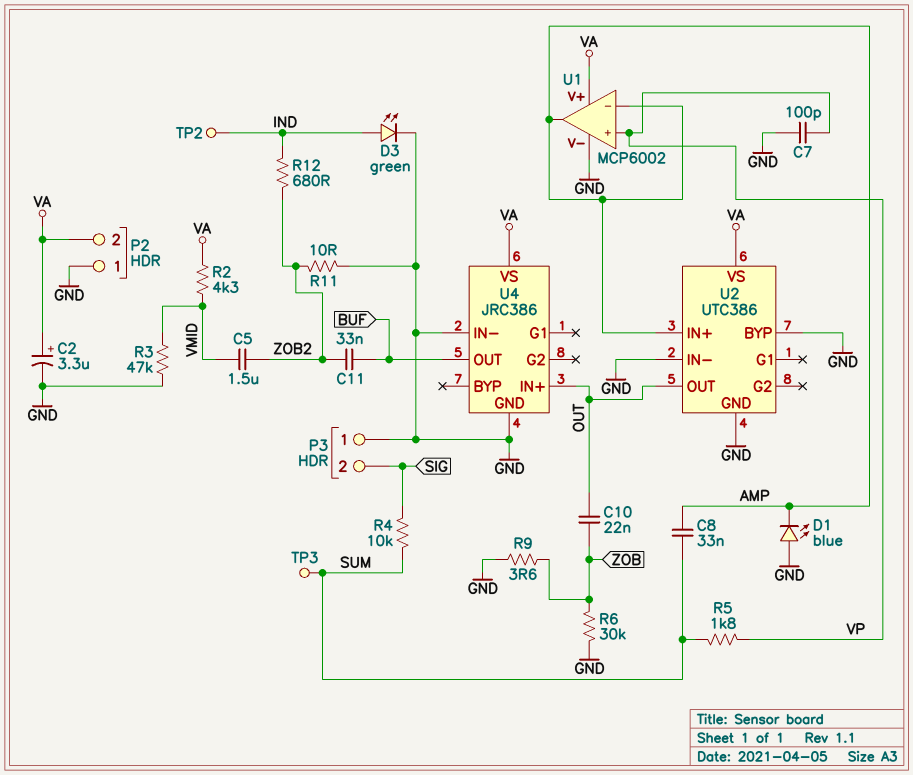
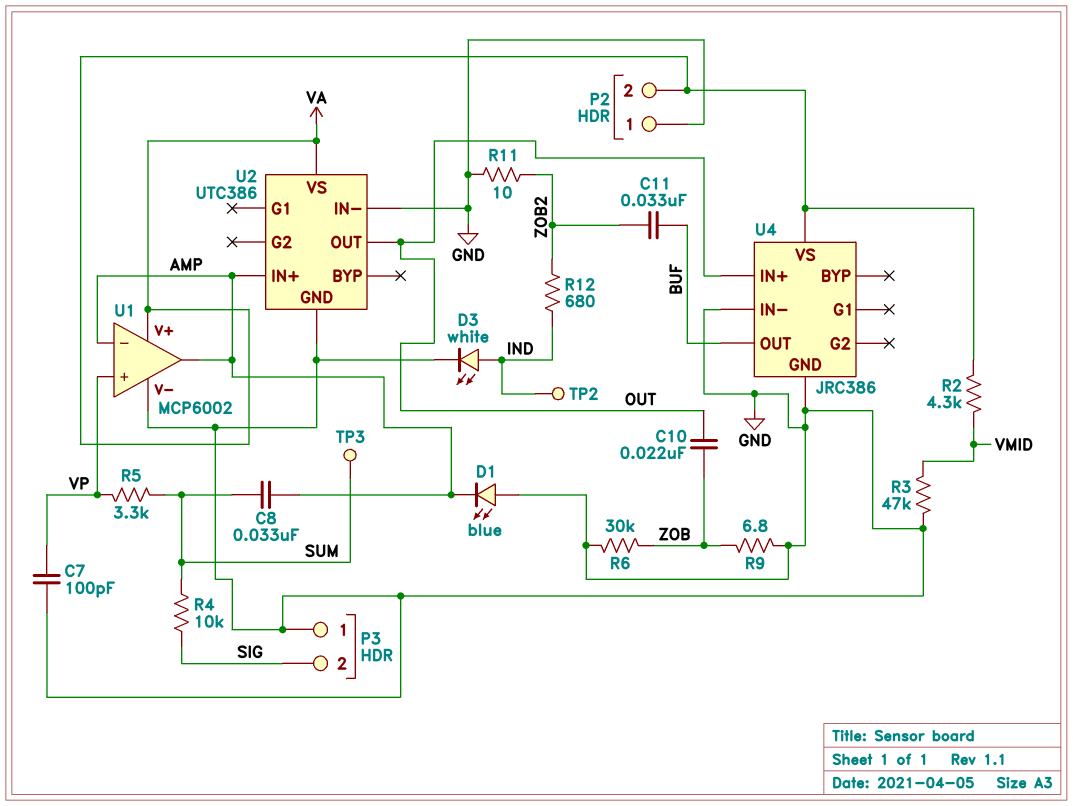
C2: 3.3uF (plus VA, minus GND) -> none
C5: 1.5uF (VMID, ZOB2) -> none
D3: LED green (A IND, K GND) -> LED white (A IND, K GND)
R5: 1.8k (SUM, VP) -> 3.3k (SUM, VP)
R9: 3.6 (GND, ZOB) -> 6.8 (GND, ZOB)
U2 pin BYP: GND -> none

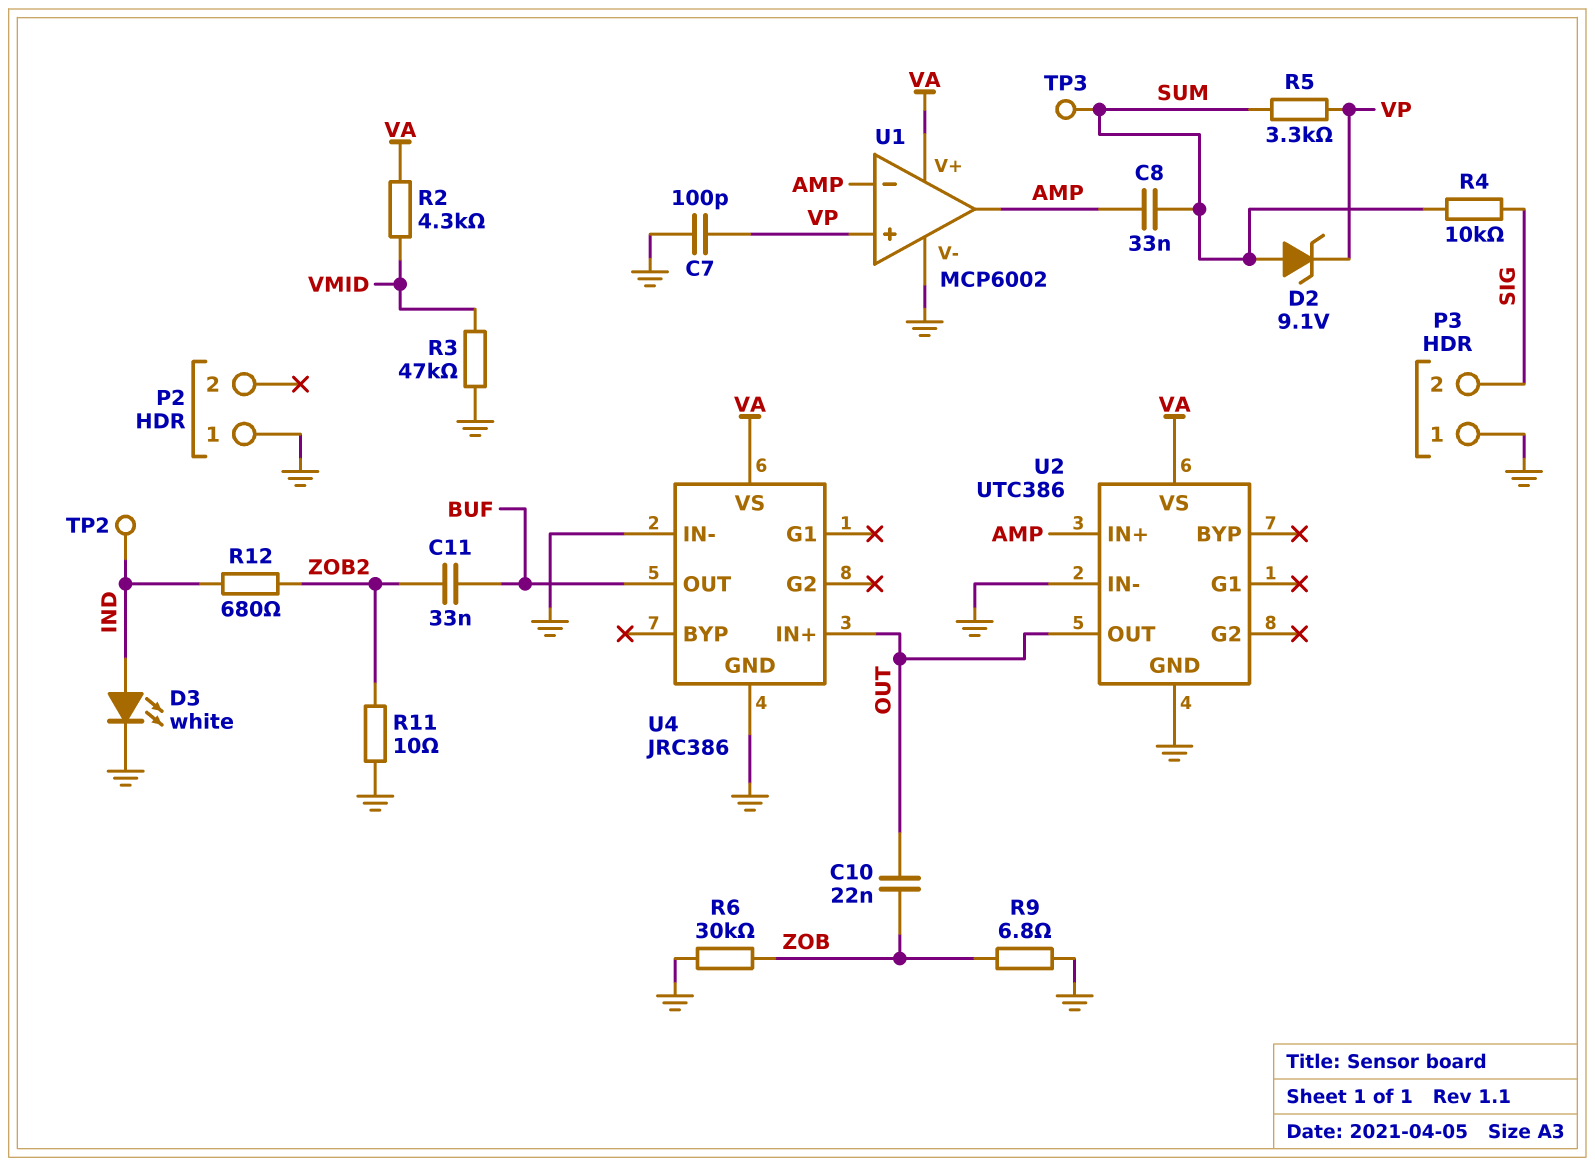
D1: LED blue (A GND, K AMP) -> none
D2: none -> zener 9.1V (A SUM, K VP)
P2 pin 2: VA -> none

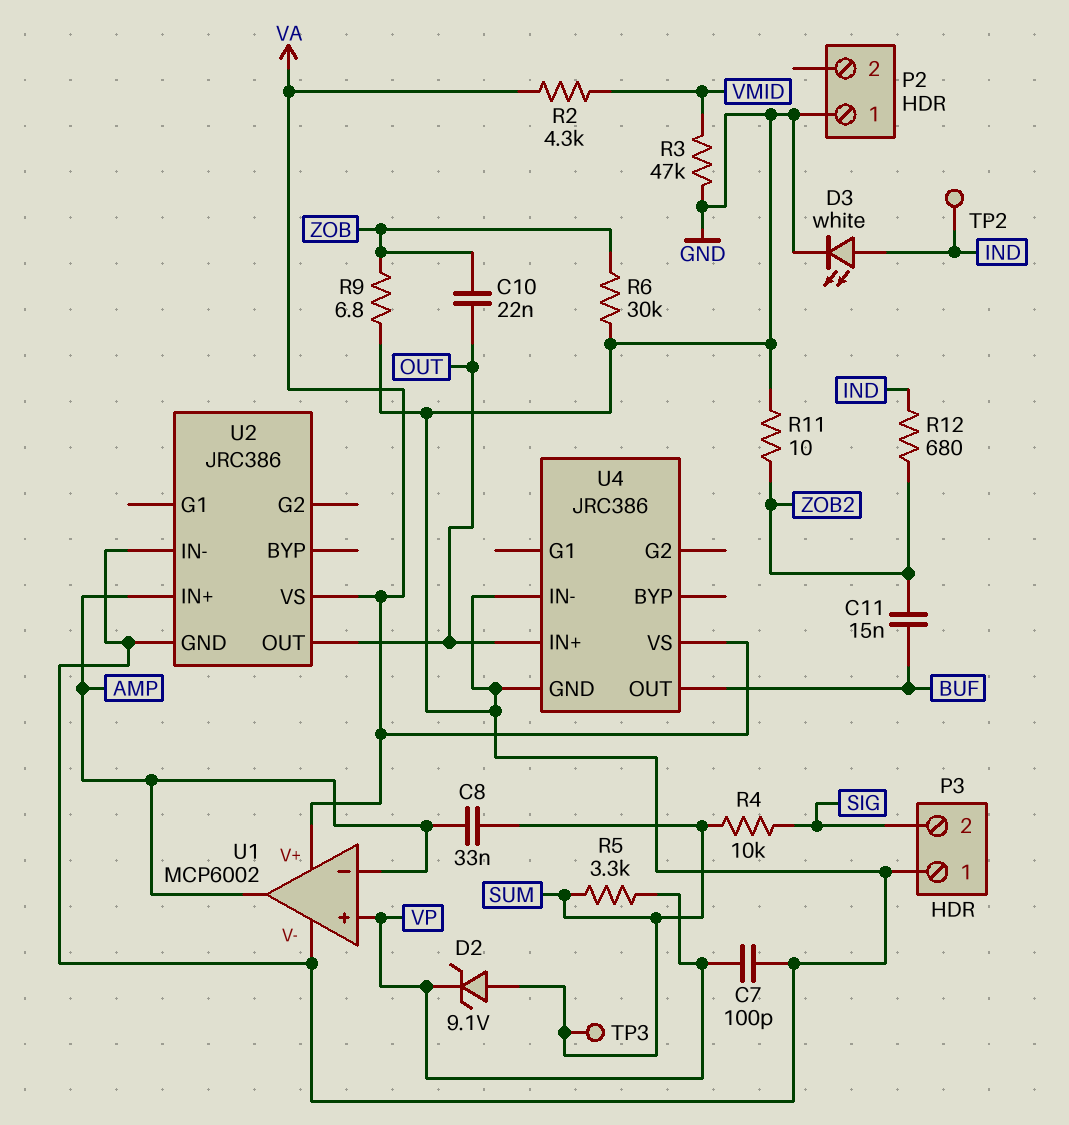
C11: 33nF (BUF, ZOB2) -> 15nF (BUF, ZOB2)
U2: UTC386 -> JRC386

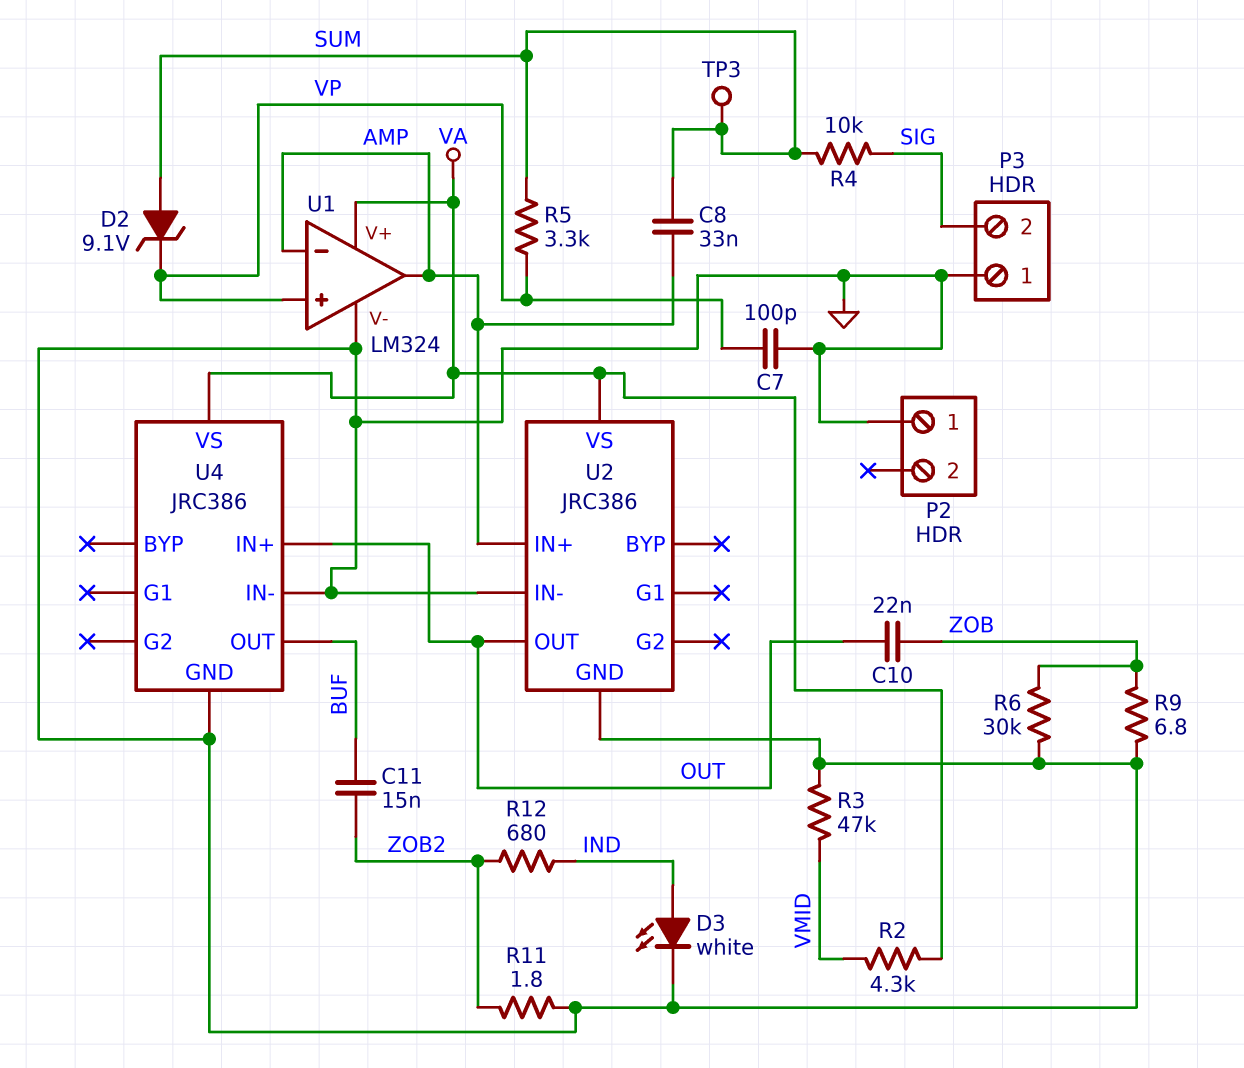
R11: 10 (GND, ZOB2) -> 1.8 (GND, ZOB2)
TP2: test point (IND) -> none
U1: MCP6002 -> LM324

